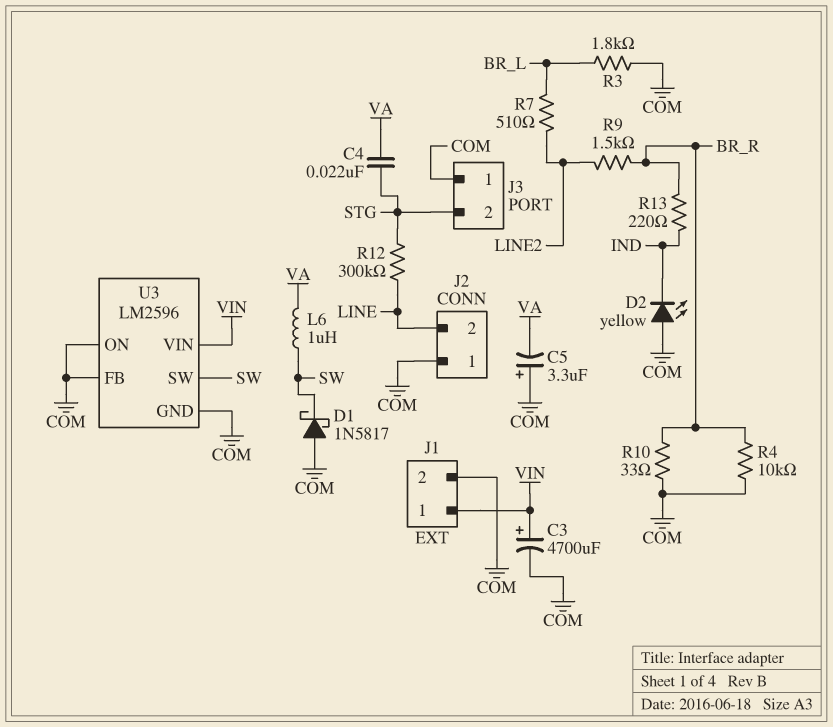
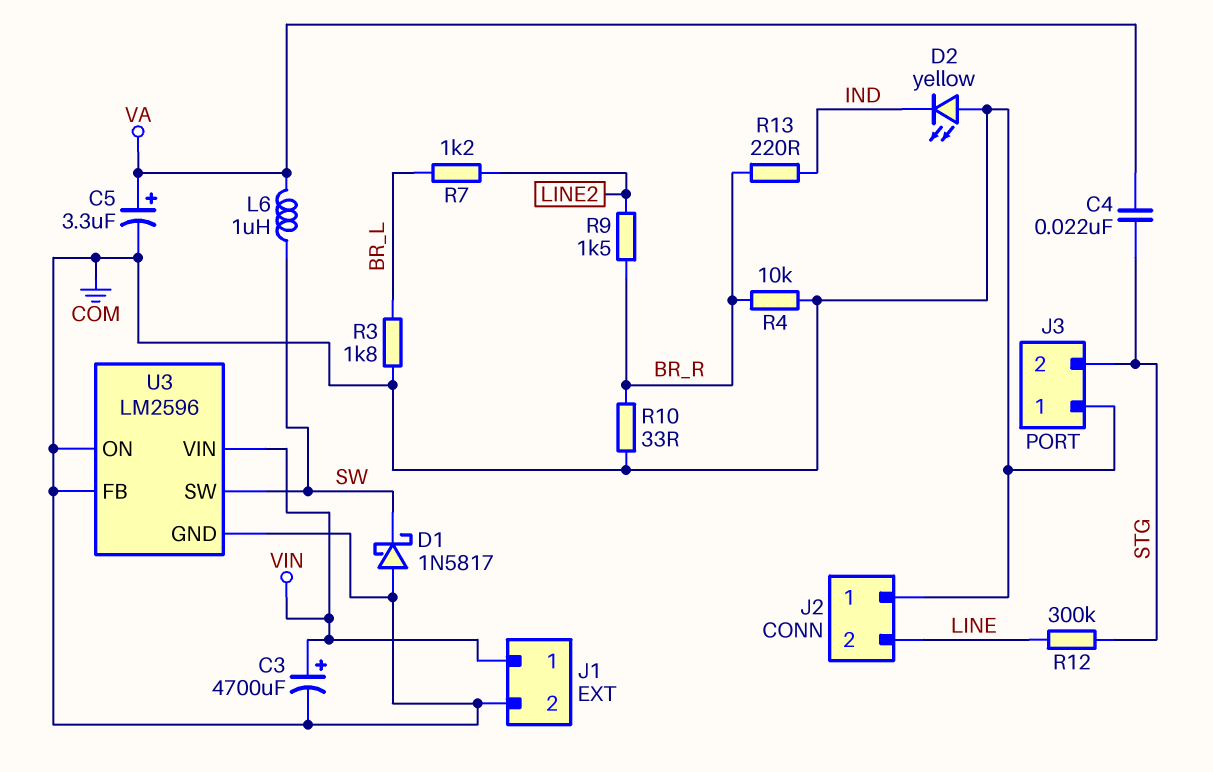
C5: 3.3uF (plus COM, minus VA) -> 3.3uF (plus VA, minus COM)
R7: 510 (BR_L, LINE2) -> 1.2k (BR_L, LINE2)

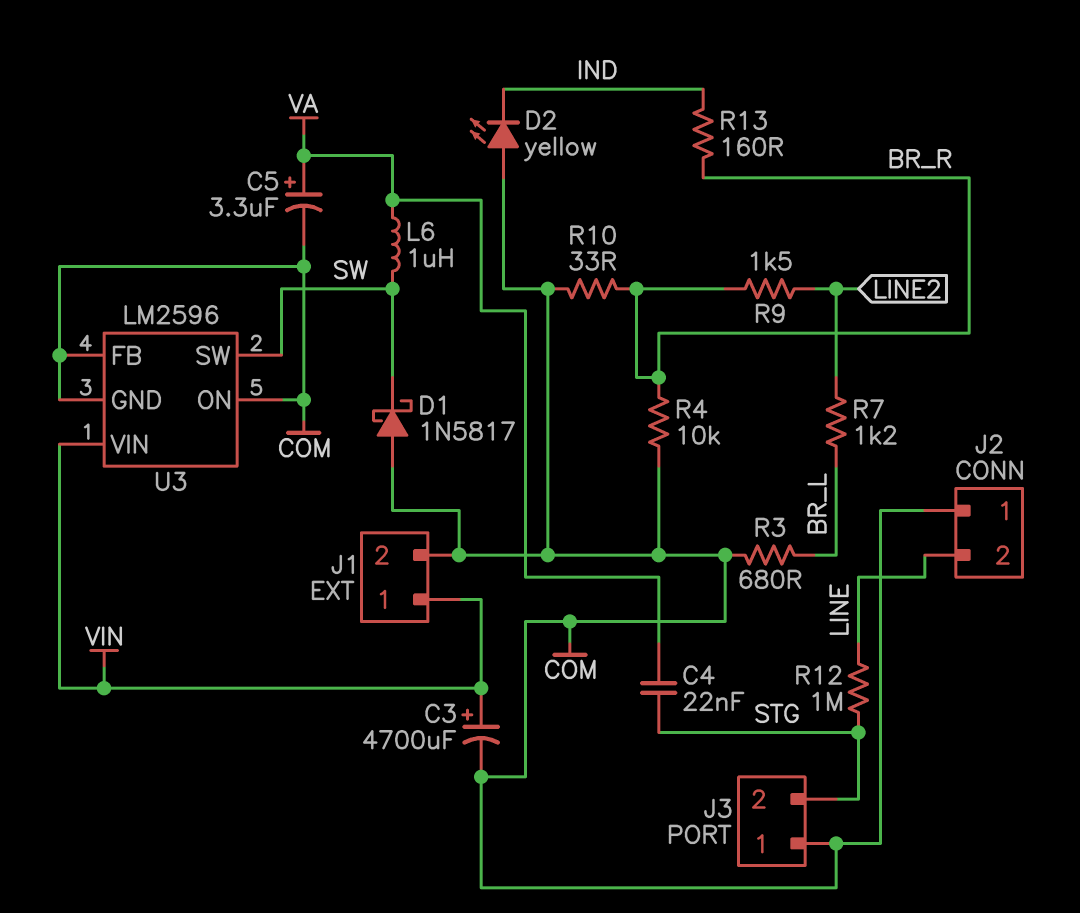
R3: 1.8k (BR_L, COM) -> 680 (BR_L, COM)
R12: 300k (LINE, STG) -> 1M (LINE, STG)
R13: 220 (BR_R, IND) -> 160 (BR_R, IND)

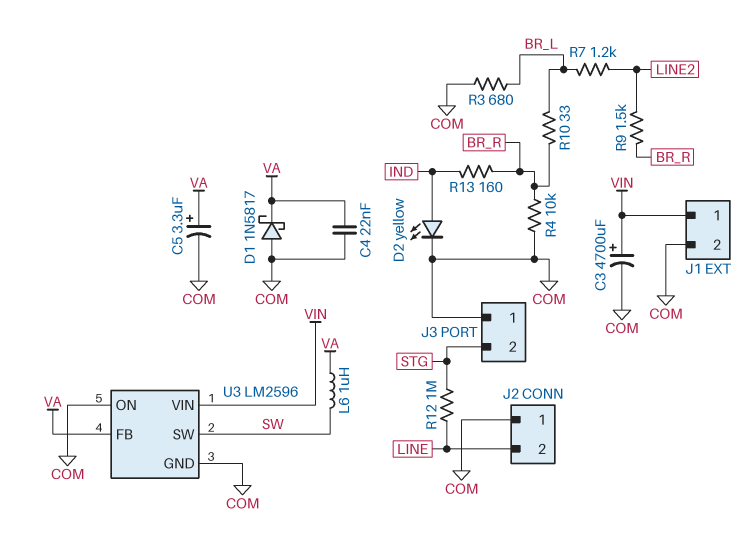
C4: 22nF (STG, VA) -> 22nF (COM, VA)
D1: schottky 1N5817 (A COM, K SW) -> schottky 1N5817 (A COM, K VA)
D2: LED yellow (A COM, K IND) -> LED yellow (A IND, K COM)
R10: 33 (BR_R, COM) -> 33 (BR_L, BR_R)
U3 pin FB: COM -> VA

